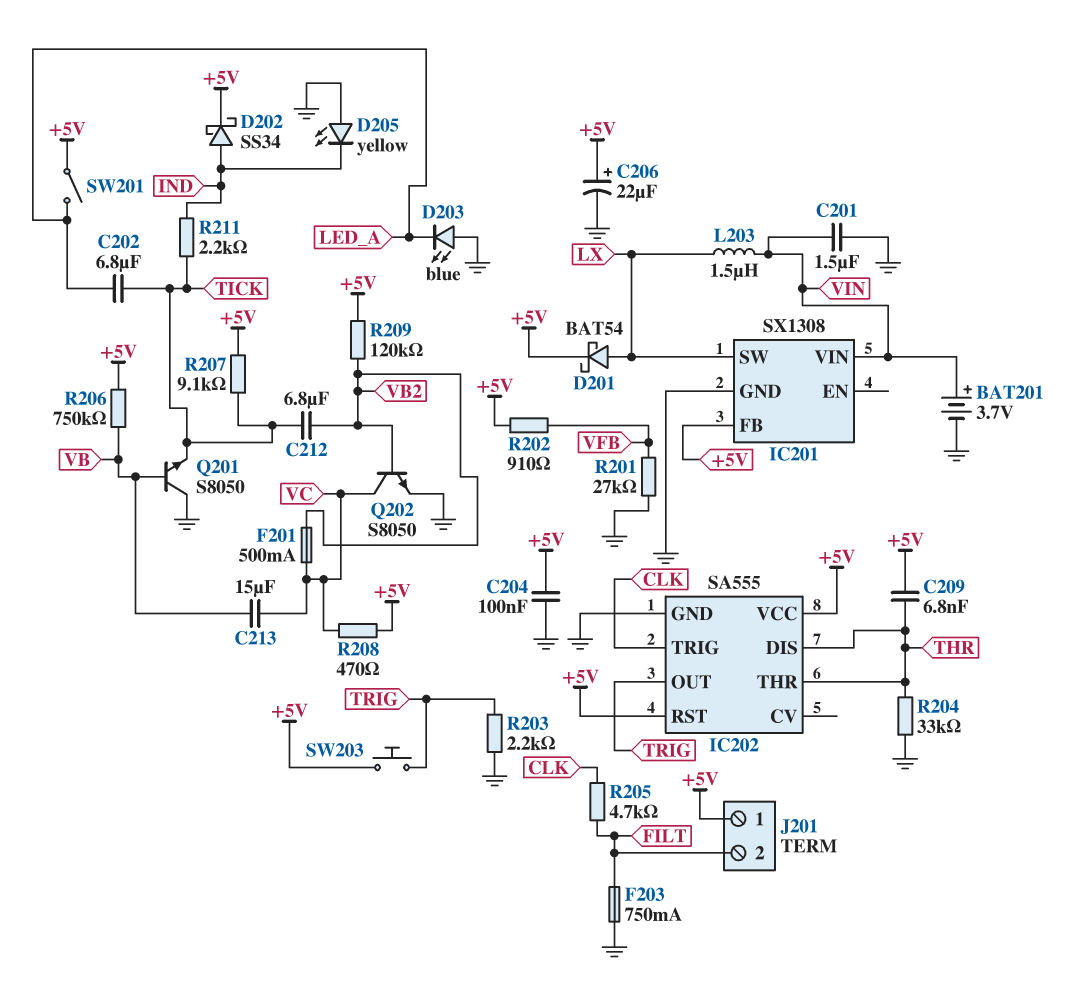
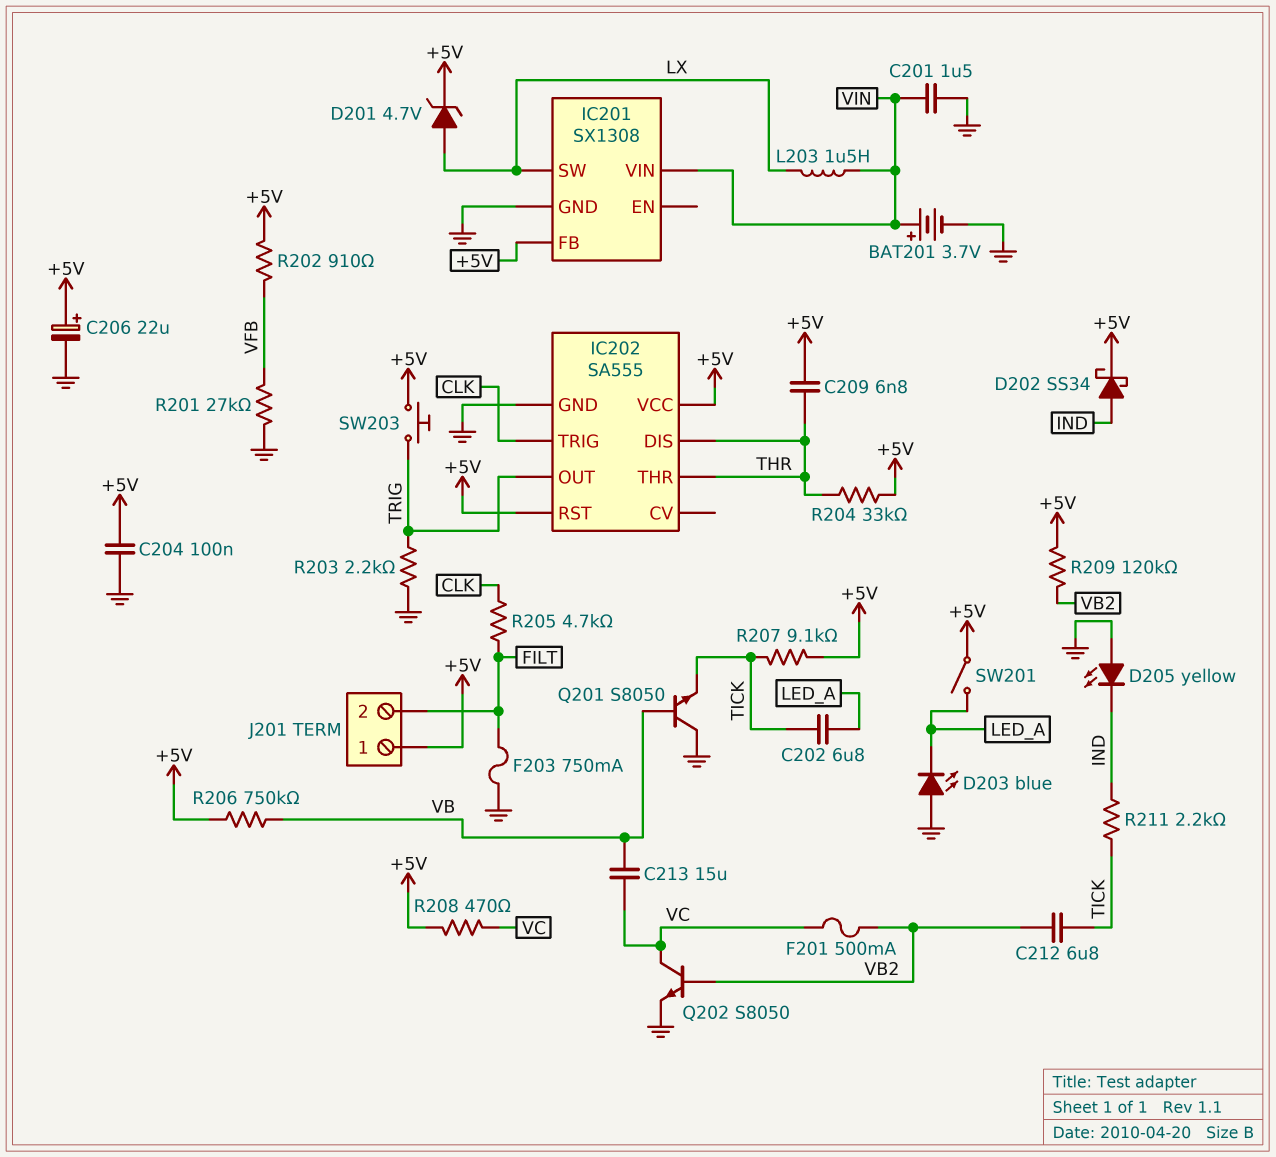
D201: schottky BAT54 (A LX, K +5V) -> zener 4.7V (A LX, K +5V)
R204: 33k (GND, THR) -> 33k (+5V, THR)

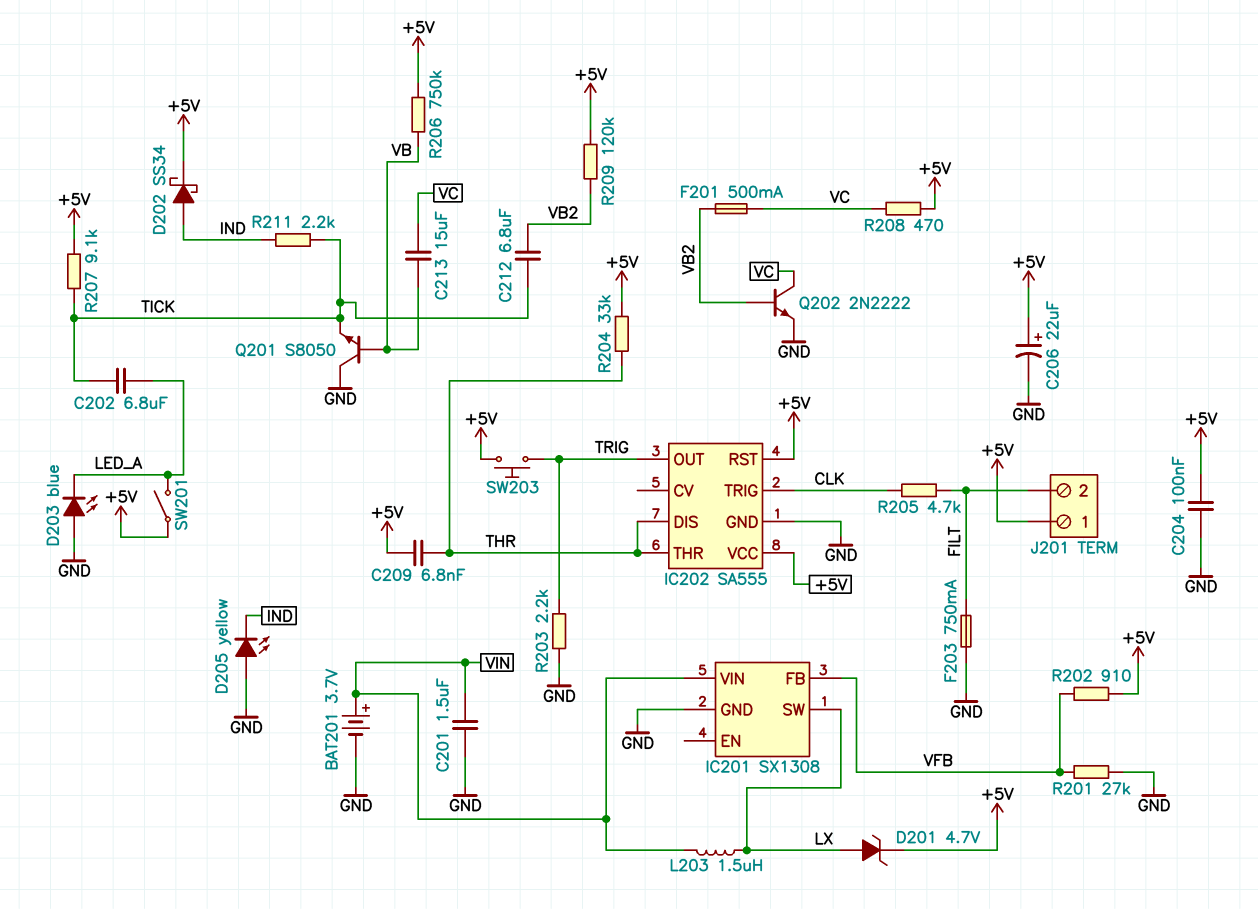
IC201 pin FB: +5V -> VFB
Q202: NPN S8050 (B VB2, C VC, E GND) -> NPN 2N2222 (B VB2, C VC, E GND)

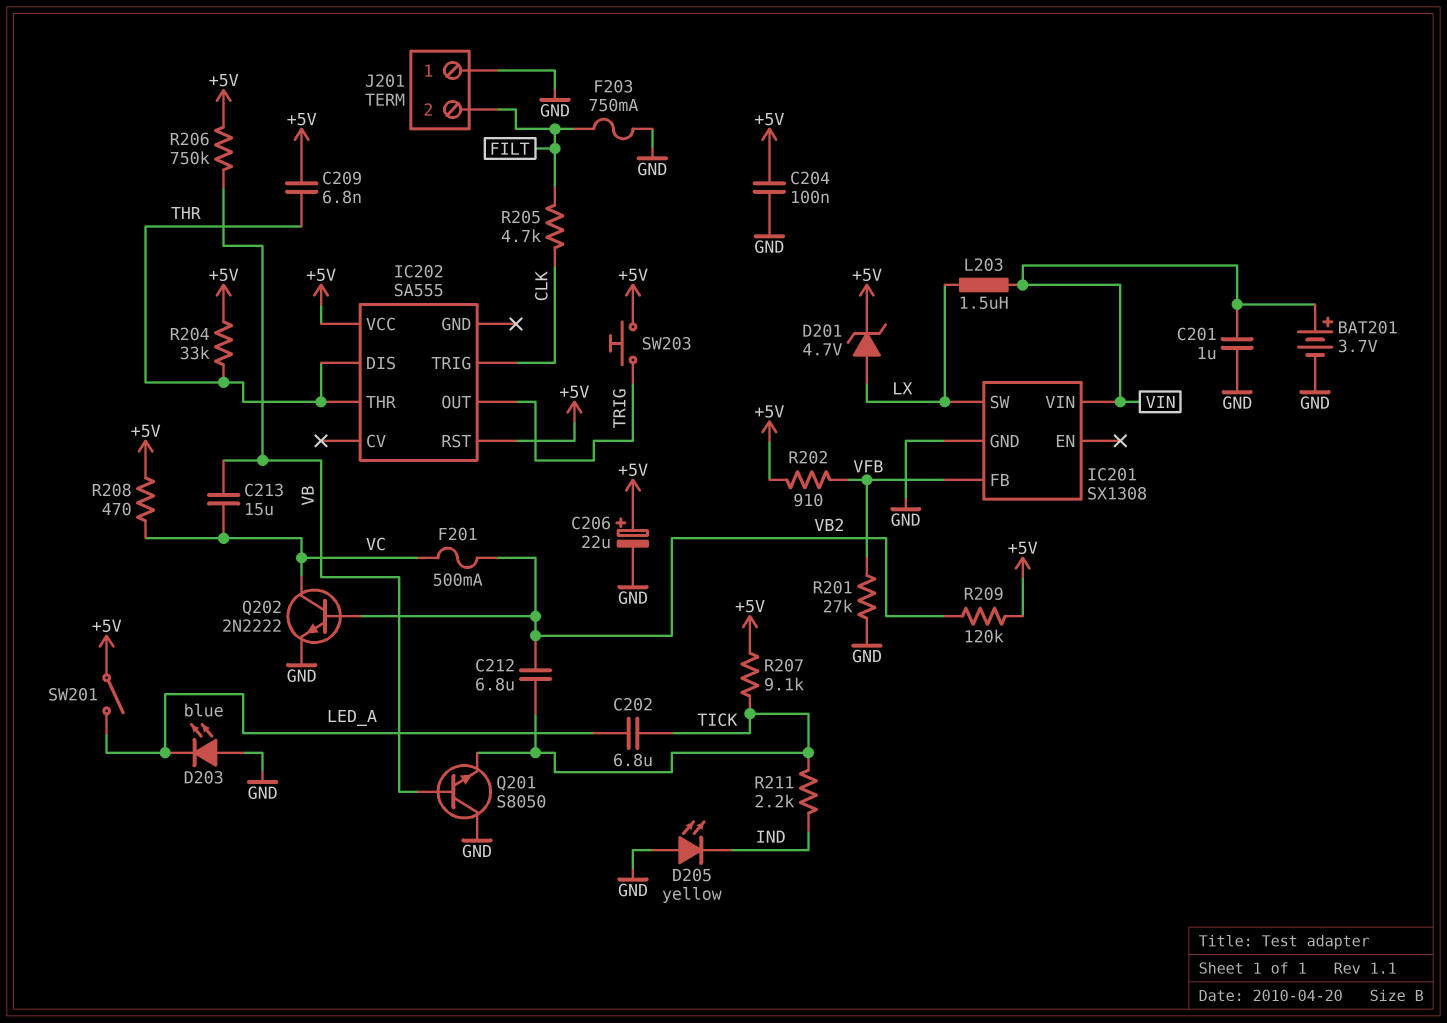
C201: 1.5uF (GND, VIN) -> 1uF (GND, VIN)
D202: schottky SS34 (A IND, K +5V) -> none
IC202 pin GND: GND -> none
J201 pin 1: +5V -> GND
R203: 2.2k (GND, TRIG) -> none

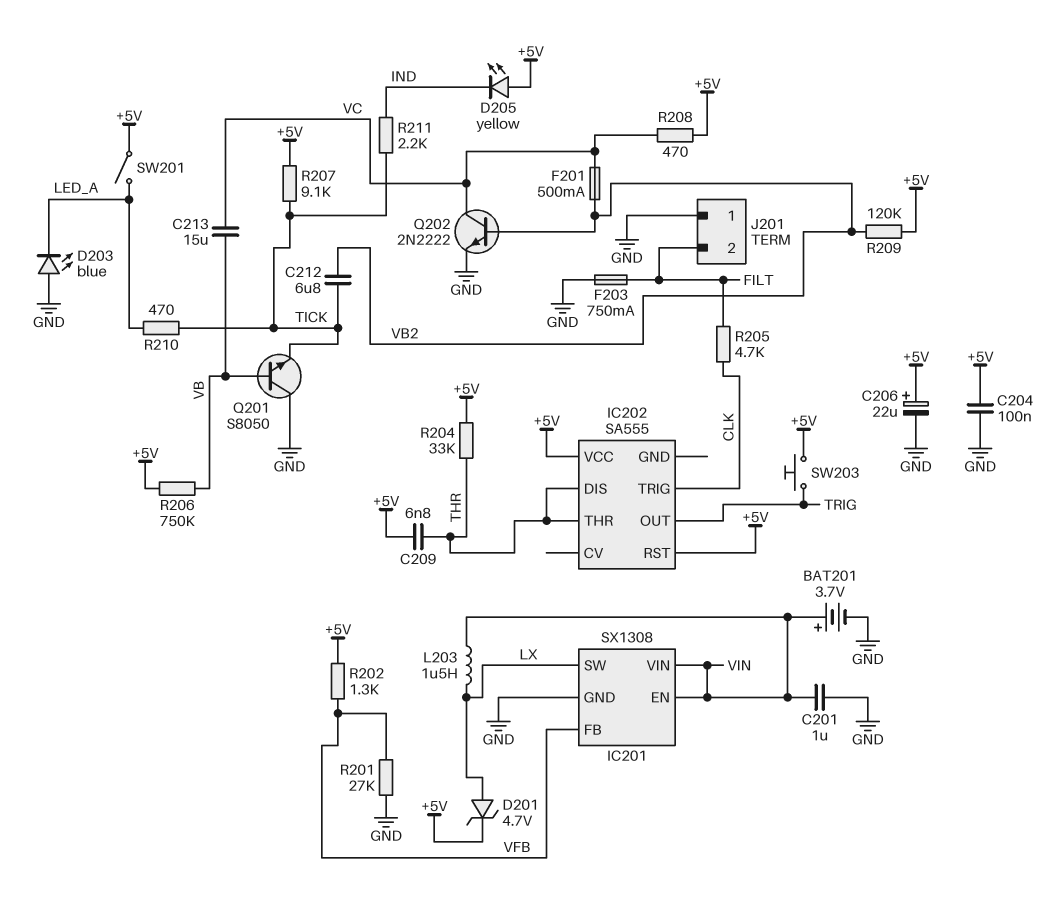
C202: 6.8uF (LED_A, TICK) -> none
D205: LED yellow (A GND, K IND) -> LED yellow (A +5V, K IND)
IC201 pin EN: none -> VIN
R202: 910 (+5V, VFB) -> 1.3k (+5V, VFB)
R210: none -> 470 (LED_A, TICK)

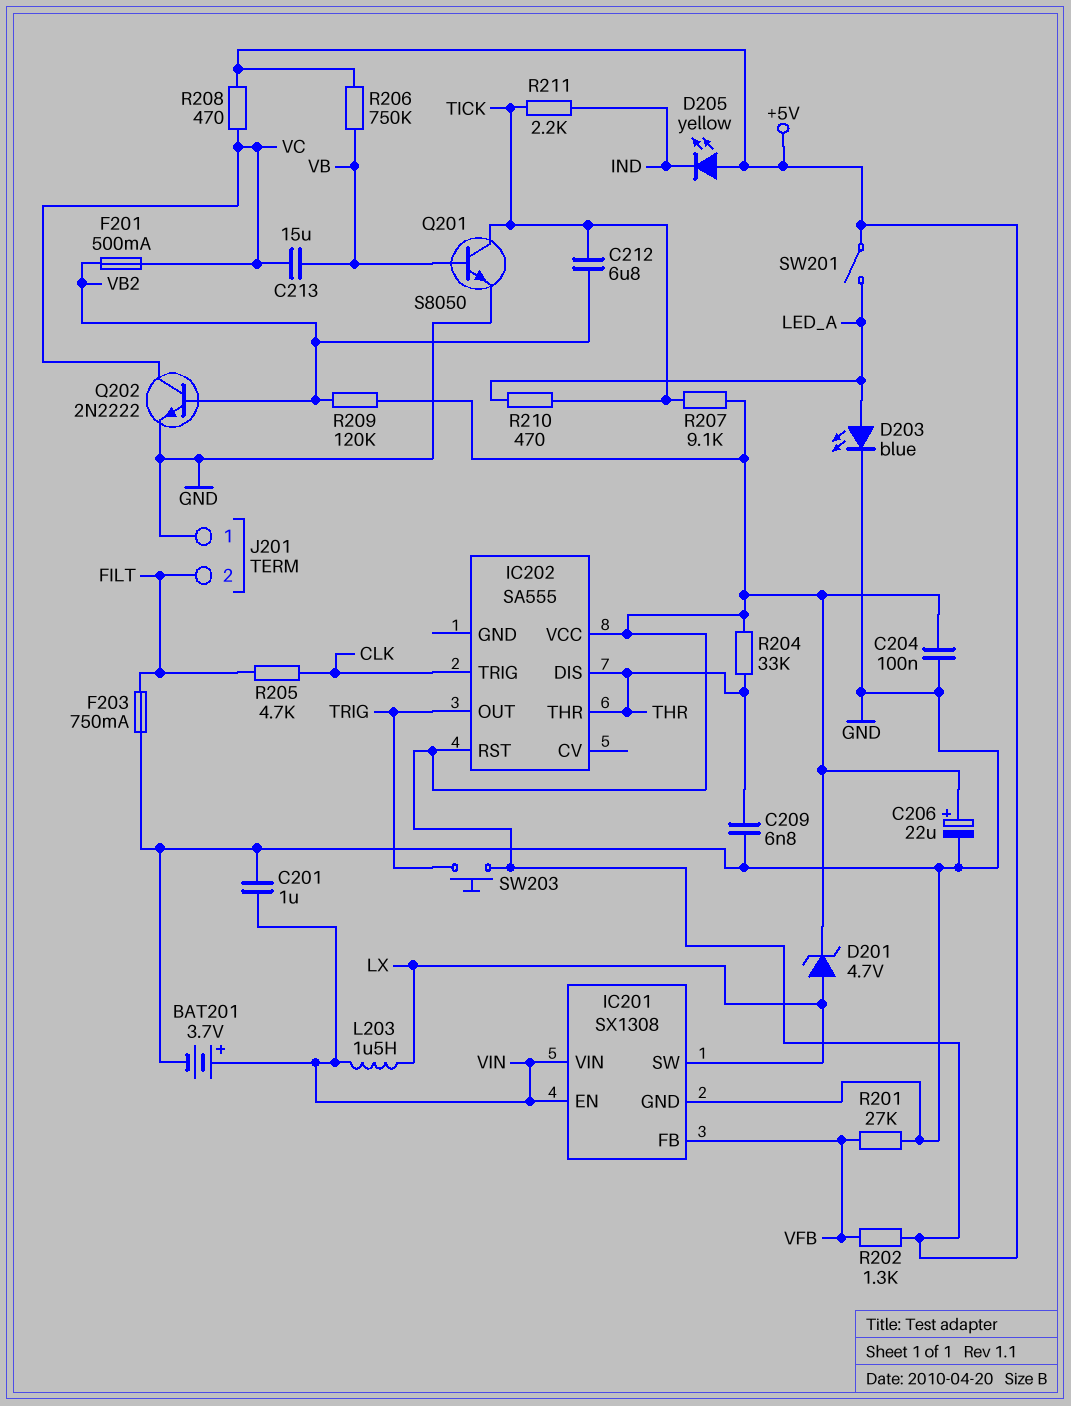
C209: 6.8nF (+5V, THR) -> 6.8nF (GND, THR)
D203: LED blue (A GND, K LED_A) -> LED blue (A LED_A, K GND)
Q201: NPN S8050 (B VB, C GND, E TICK) -> NPN S8050 (B VB, C TICK, E GND)

